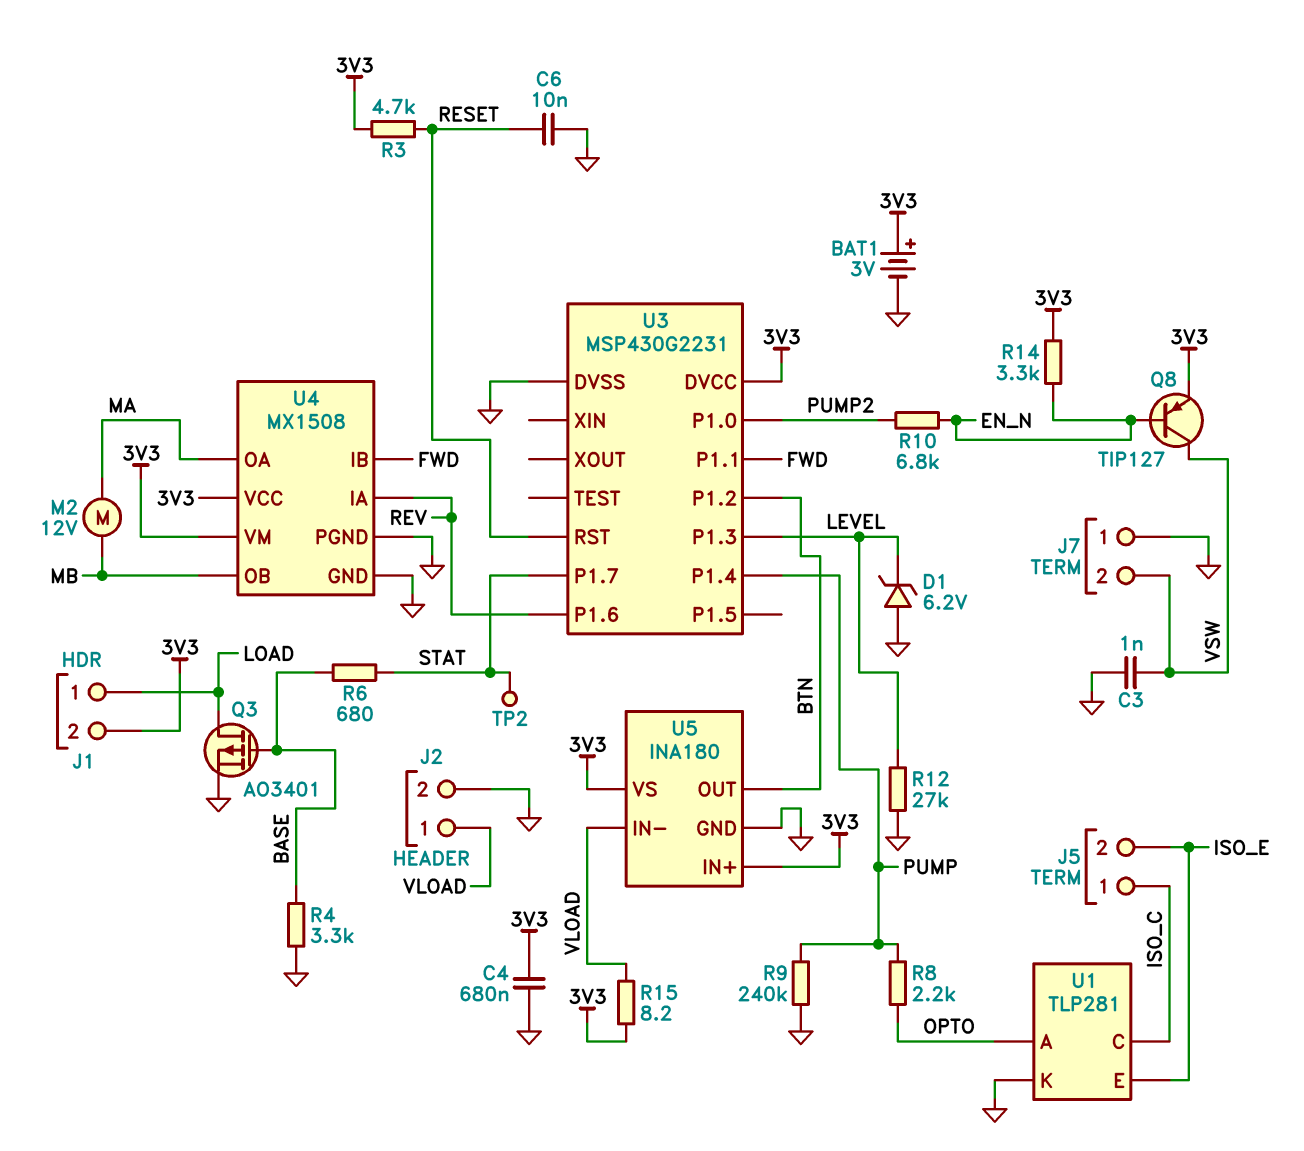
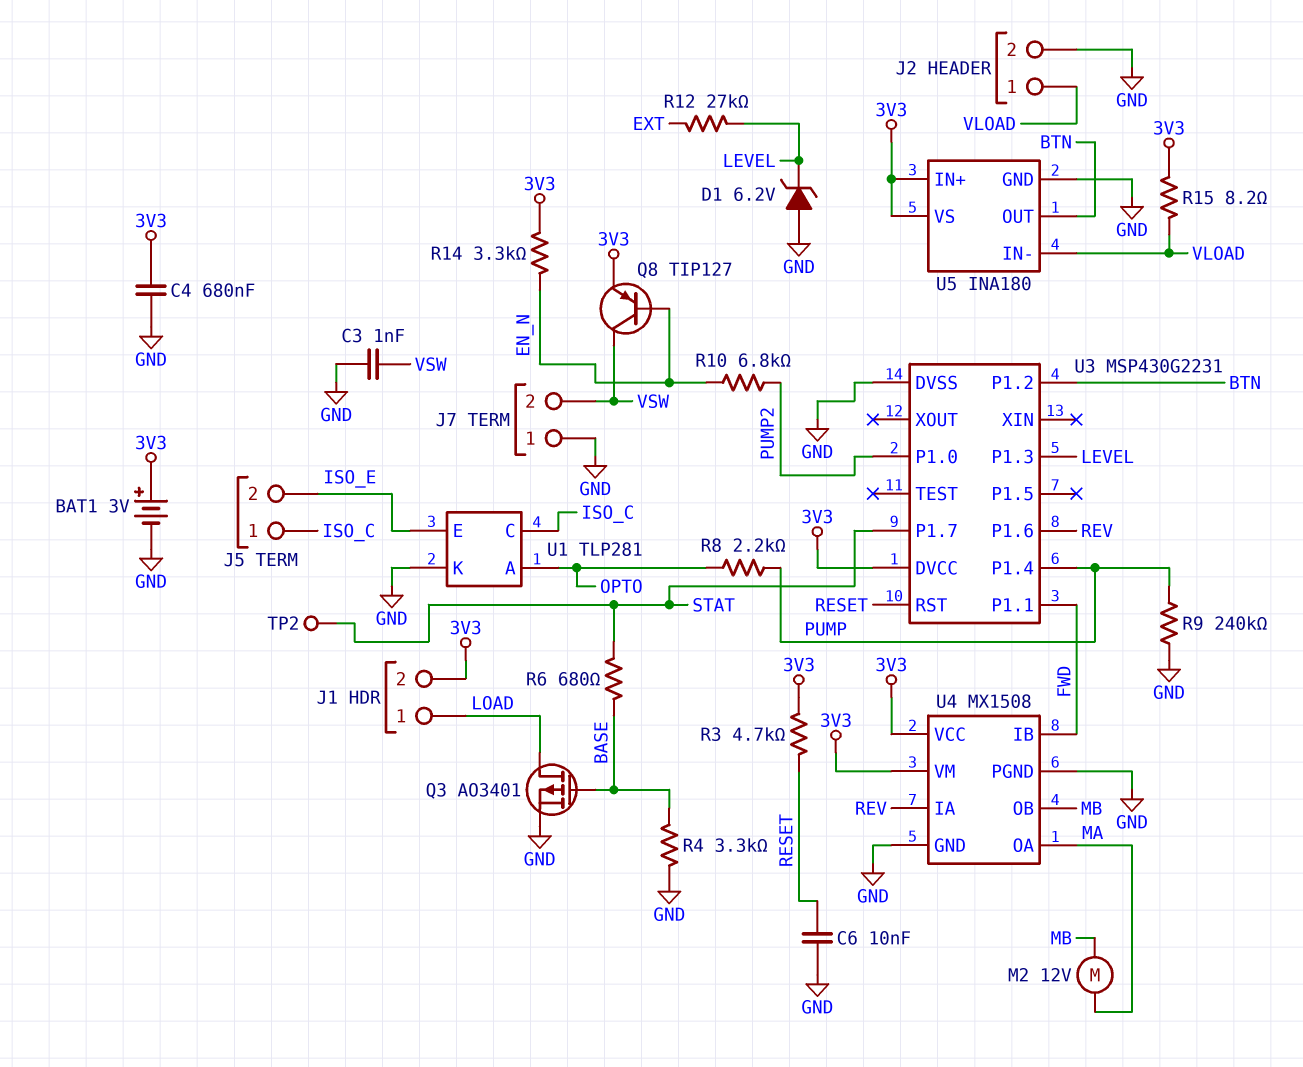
R12: 27k (GND, LEVEL) -> 27k (EXT, LEVEL)

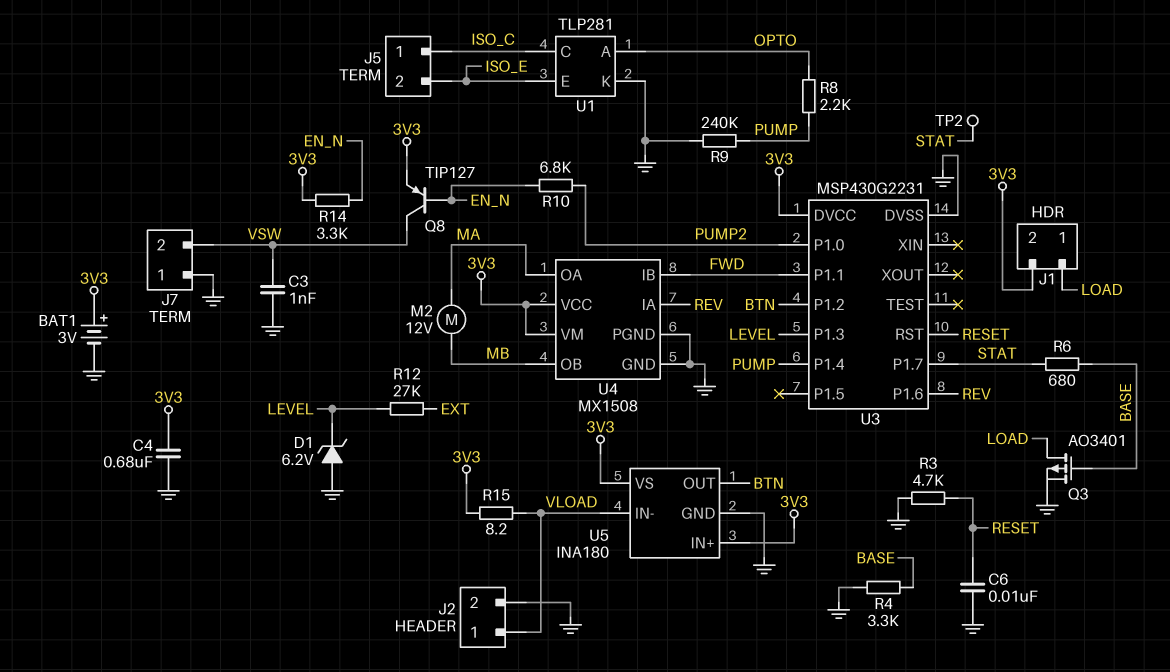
R3: 4.7k (3V3, RESET) -> 4.7k (GND, RESET)

